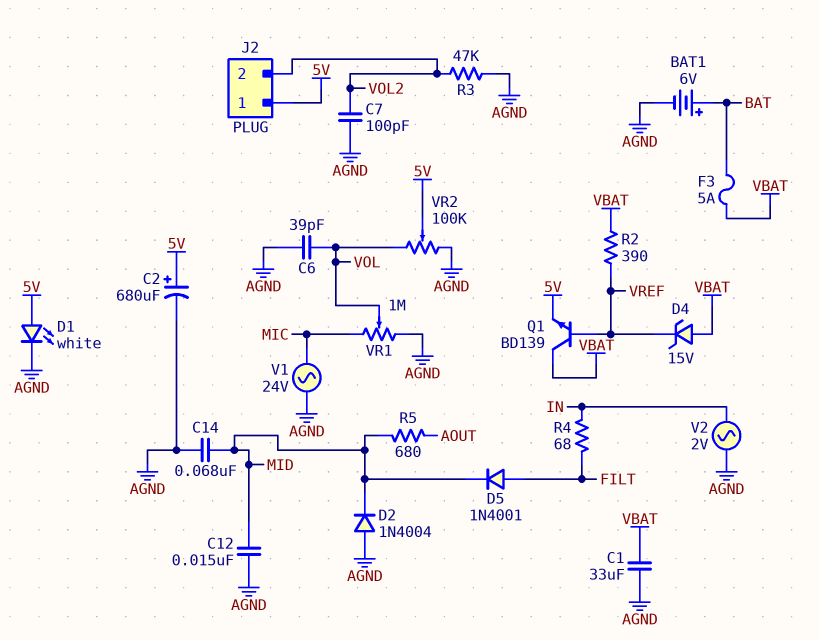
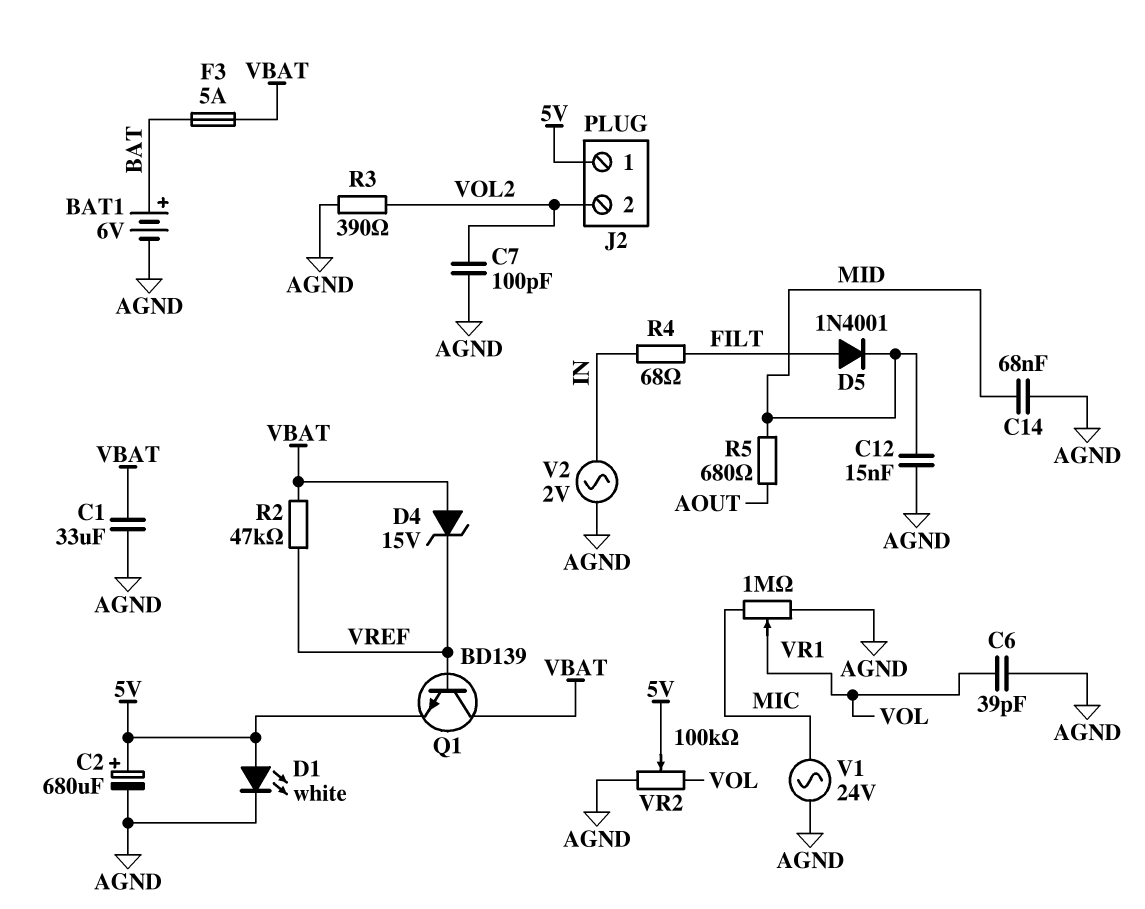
D2: diode 1N4004 (A AGND, K MID) -> none
R2: 390 (VBAT, VREF) -> 47k (VBAT, VREF)
R3: 47k (AGND, VOL2) -> 390 (AGND, VOL2)

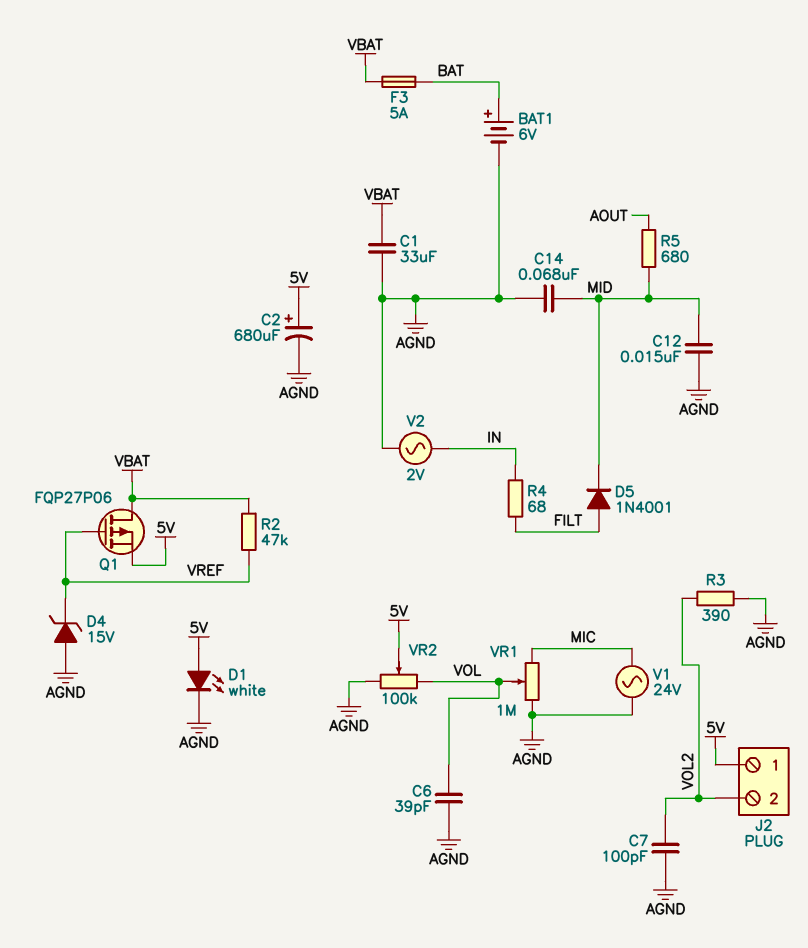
D4: zener 15V (A VBAT, K VREF) -> zener 15V (A AGND, K VREF)
Q1: NPN BD139 (B VREF, C VBAT, E 5V) -> PMOS FQP27P06 (G VREF, D VBAT, S 5V)

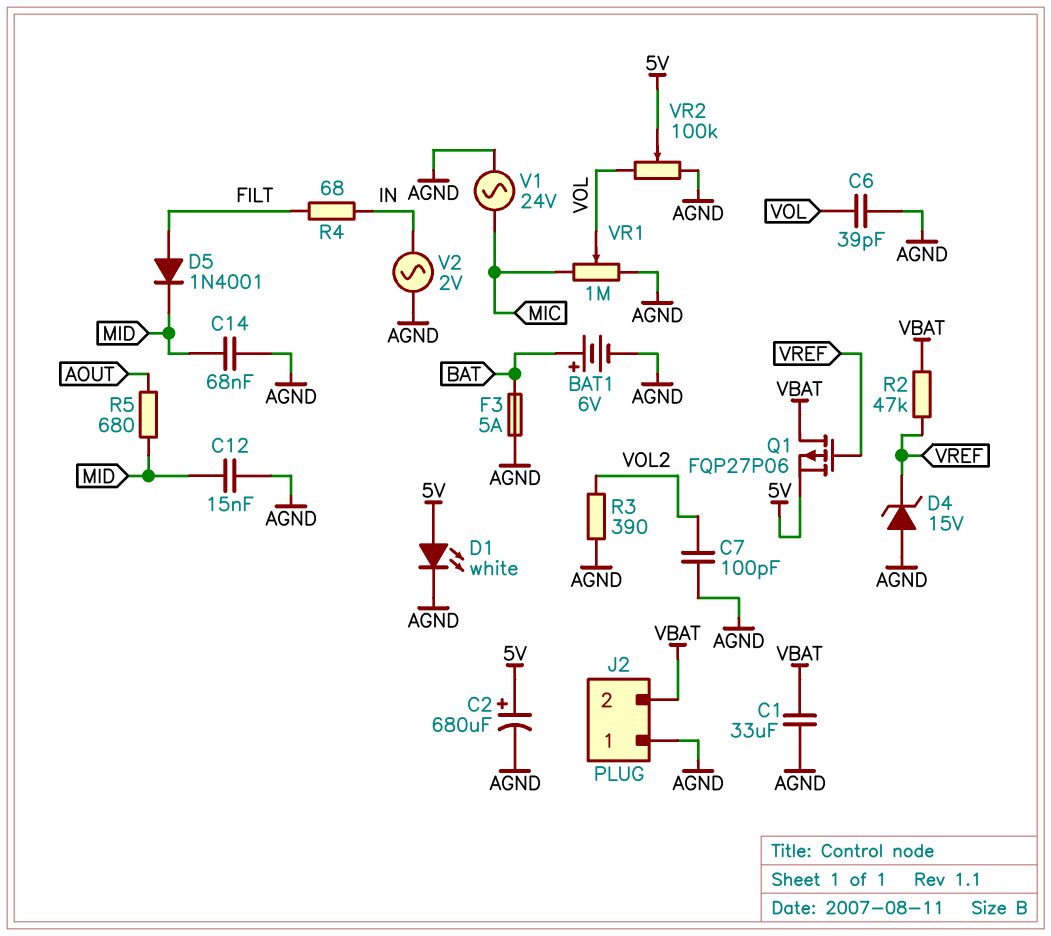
F3: 5A (BAT, VBAT) -> 5A (AGND, BAT)
J2 pin 1: 5V -> AGND
J2 pin 2: VOL2 -> VBAT

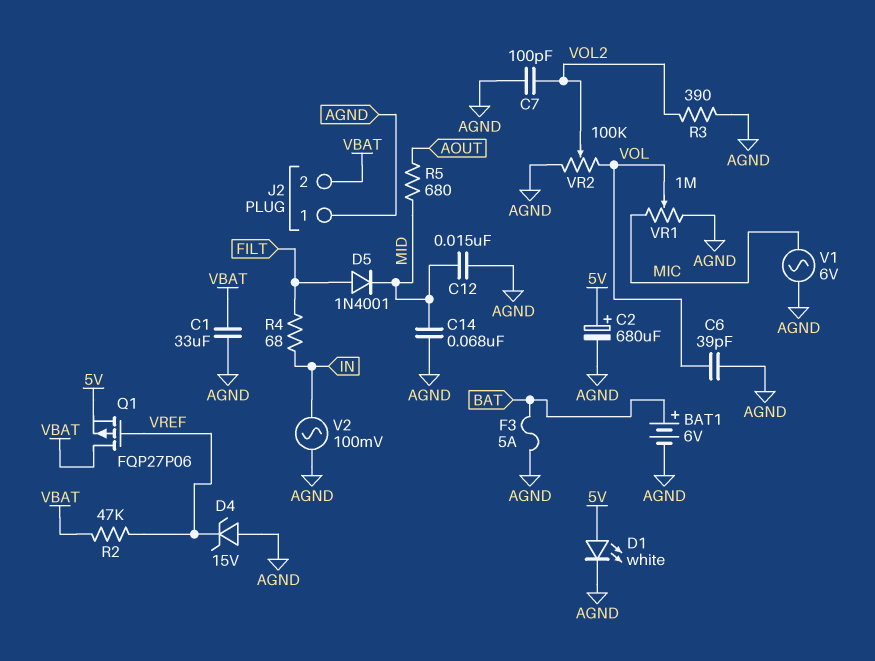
V1: AC 24V (AGND, MIC) -> AC 6V (AGND, MIC)
V2: AC 2V (AGND, IN) -> AC 100mV (AGND, IN)
VR2: 100k (AGND, VOL, wiper 5V) -> 100k (AGND, VOL, wiper VOL2)

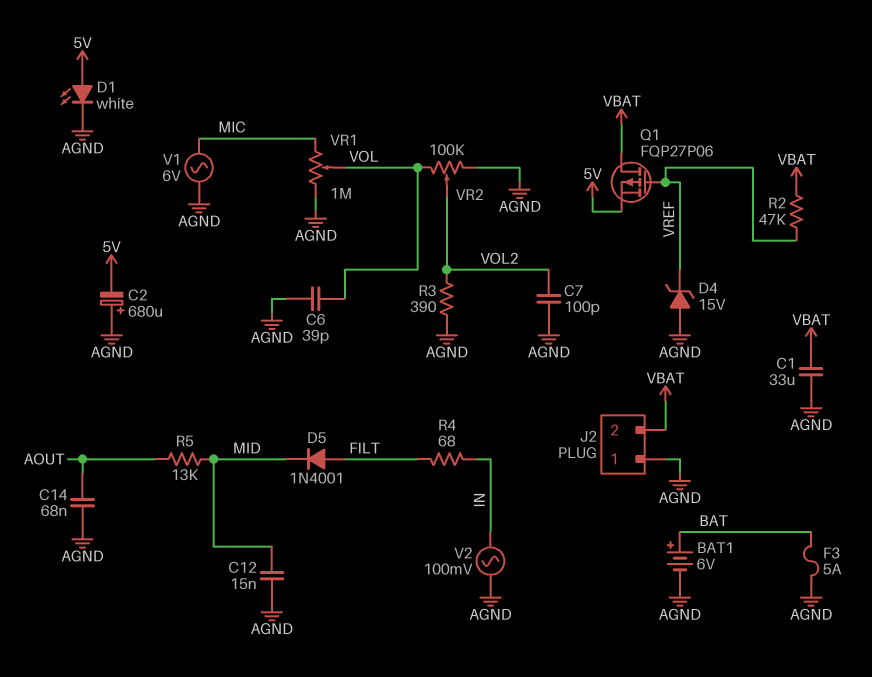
C2: 680uF (plus 5V, minus AGND) -> 680uF (plus AGND, minus 5V)
C14: 68nF (AGND, MID) -> 68nF (AGND, AOUT)
R5: 680 (AOUT, MID) -> 13k (AOUT, MID)

